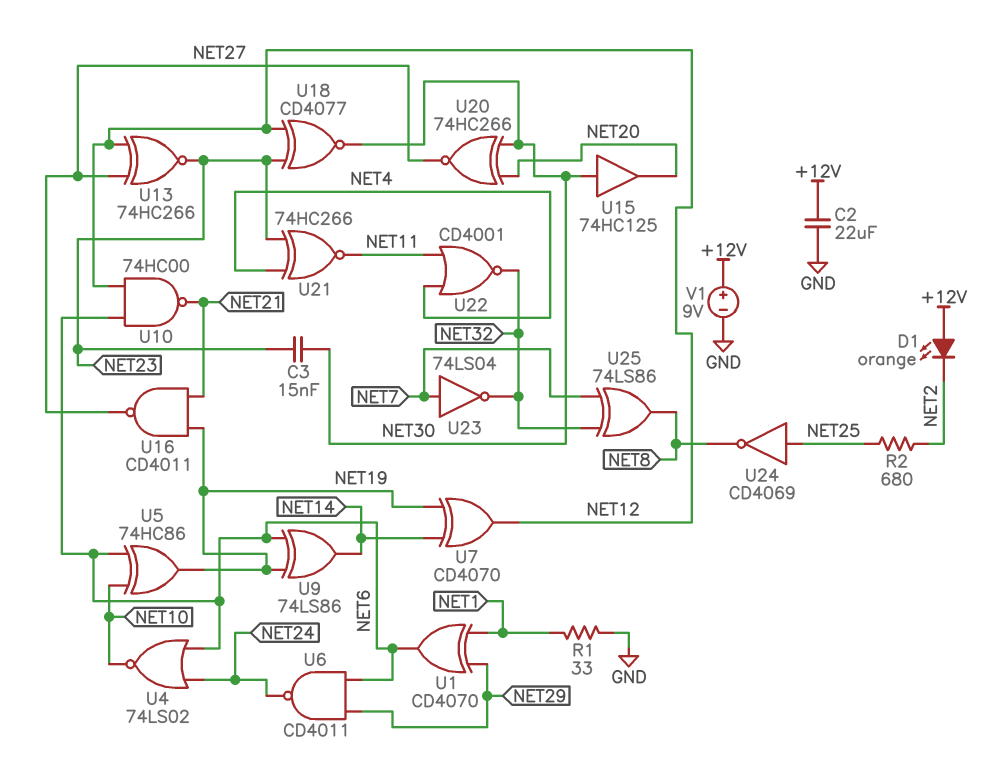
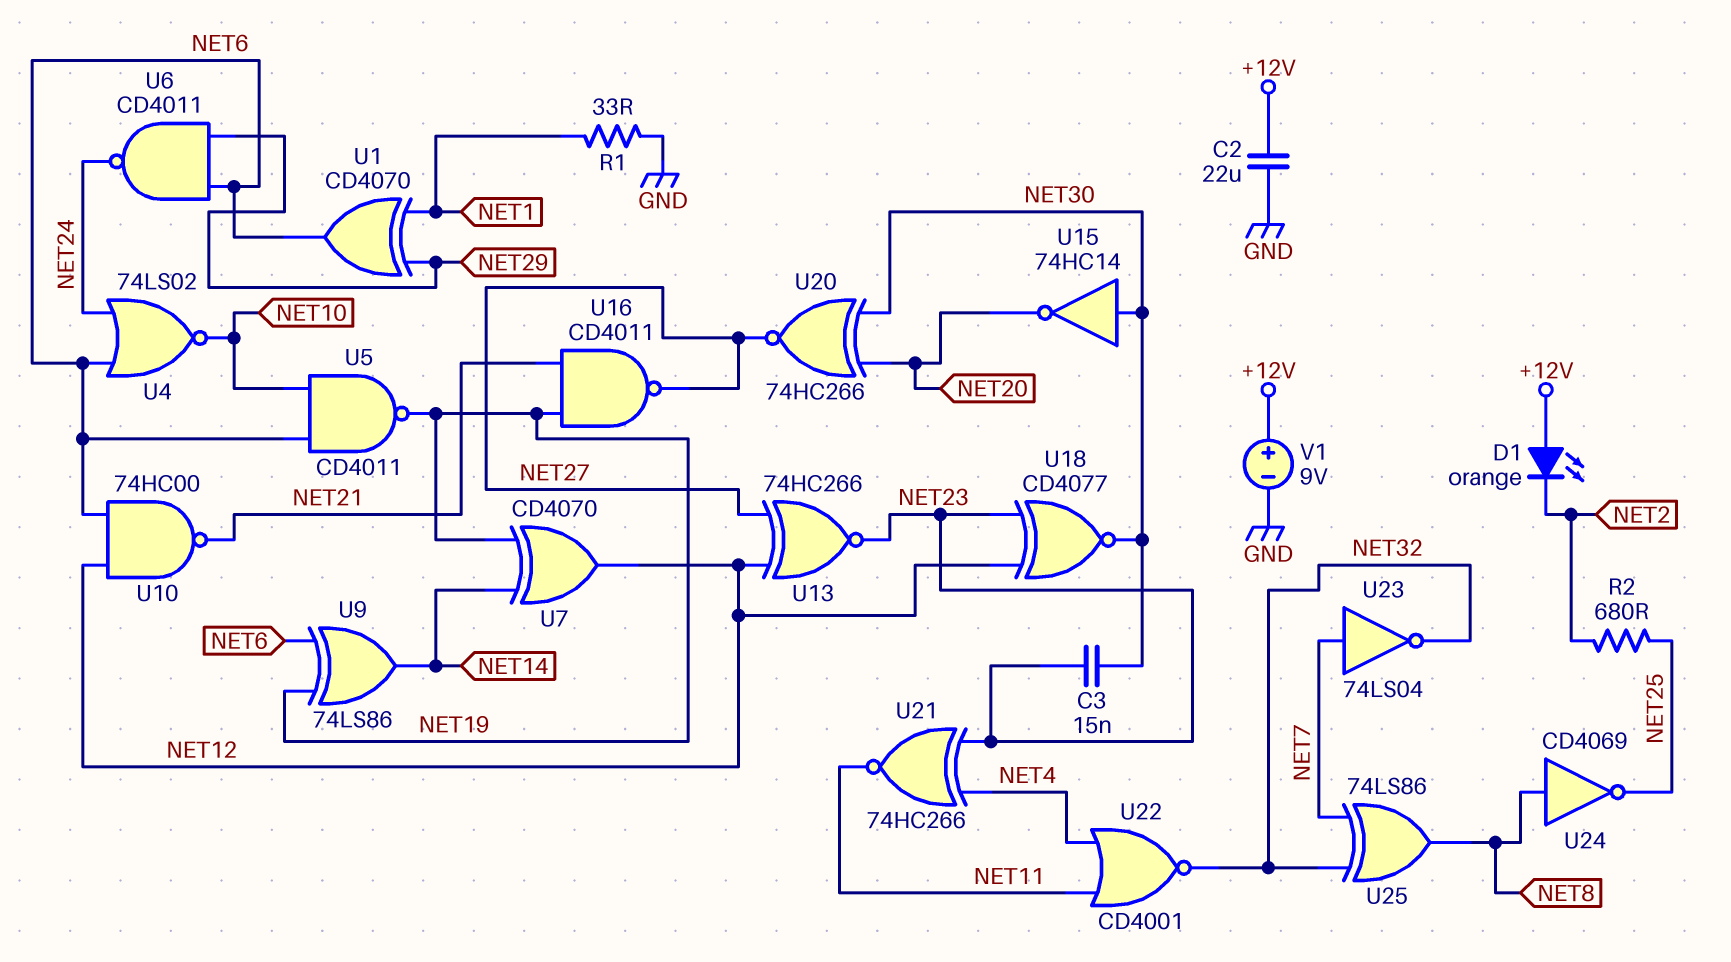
U5: XOR 74HC86 (in NET6, in NET10, out NET19) -> NAND CD4011 (in NET6, in NET10, out NET19)
U15: buffer 74HC125 (in NET30, out NET20) -> NOT 74HC14 (in NET30, out NET20)
U24: NOT CD4069 (in NET25, out NET8) -> NOT CD4069 (in NET8, out NET25)

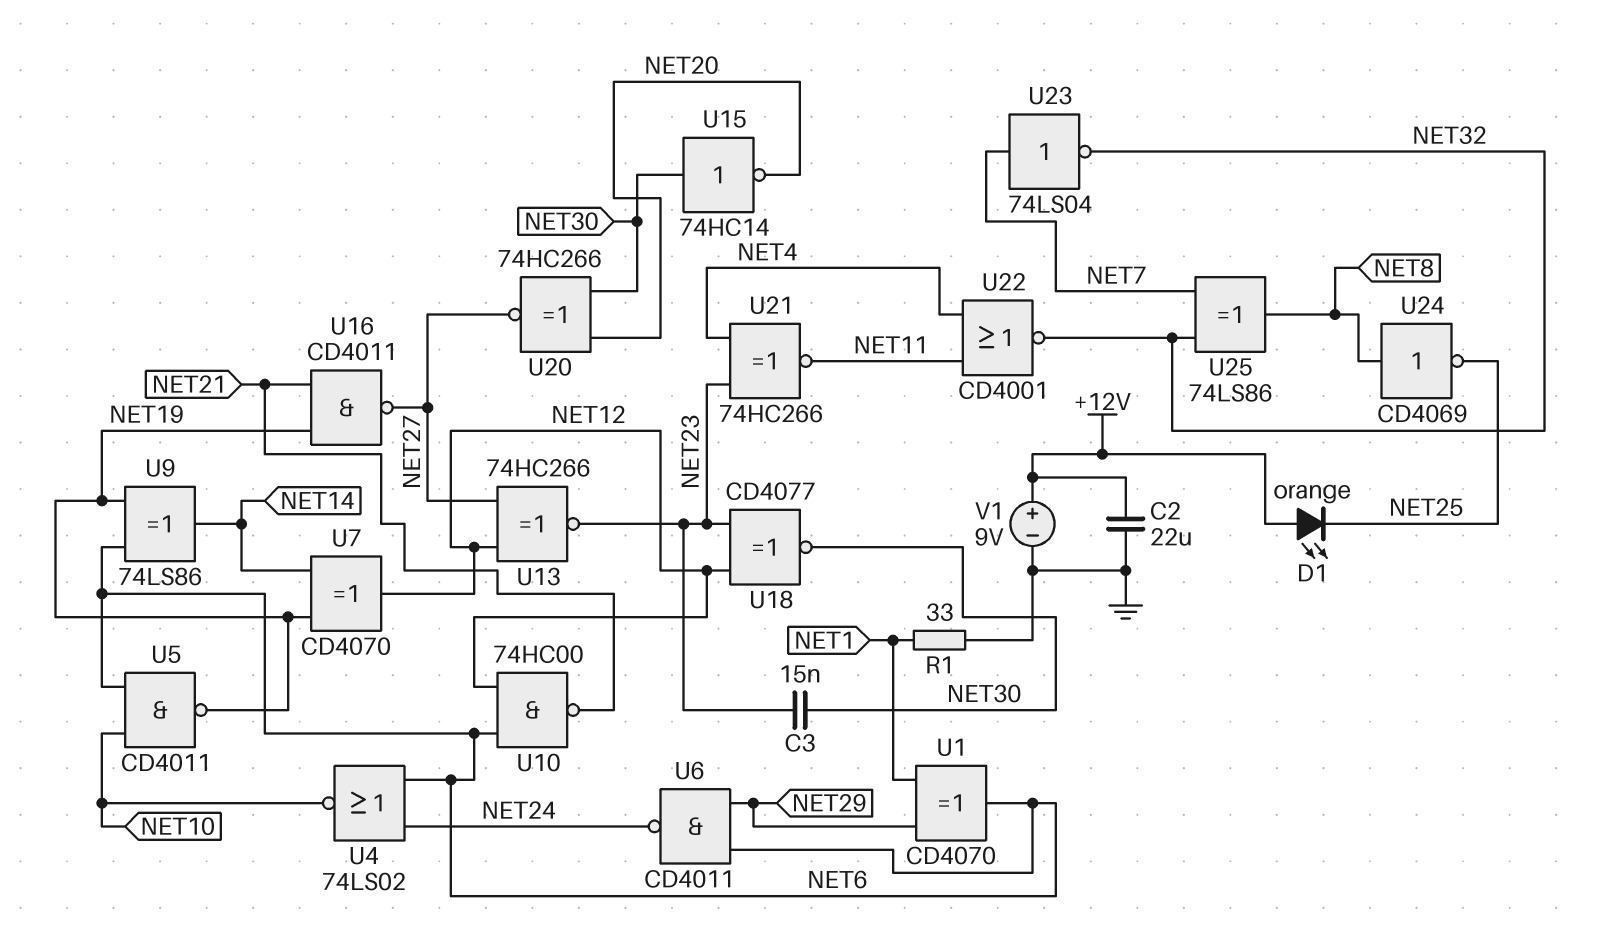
D1: LED orange (A +12V, K NET2) -> LED orange (A +12V, K NET25)
R2: 680 (NET2, NET25) -> none

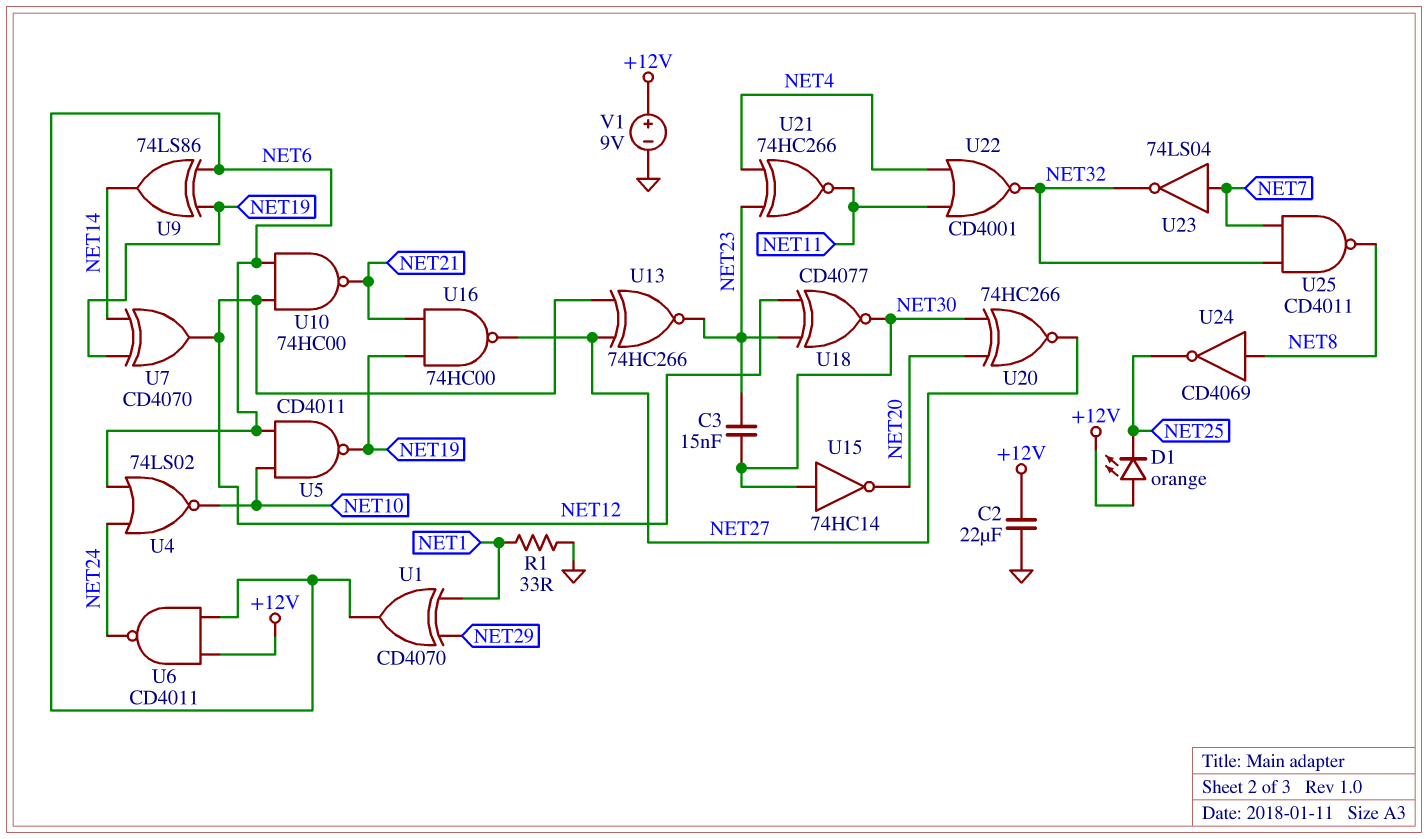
U6: NAND CD4011 (in NET6, in NET29, out NET24) -> NAND CD4011 (in +12V, in NET6, out NET24)
U16: NAND CD4011 (in NET19, in NET21, out NET27) -> NAND 74HC00 (in NET19, in NET21, out NET27)
U25: XOR 74LS86 (in NET7, in NET32, out NET8) -> NAND CD4011 (in NET7, in NET32, out NET8)

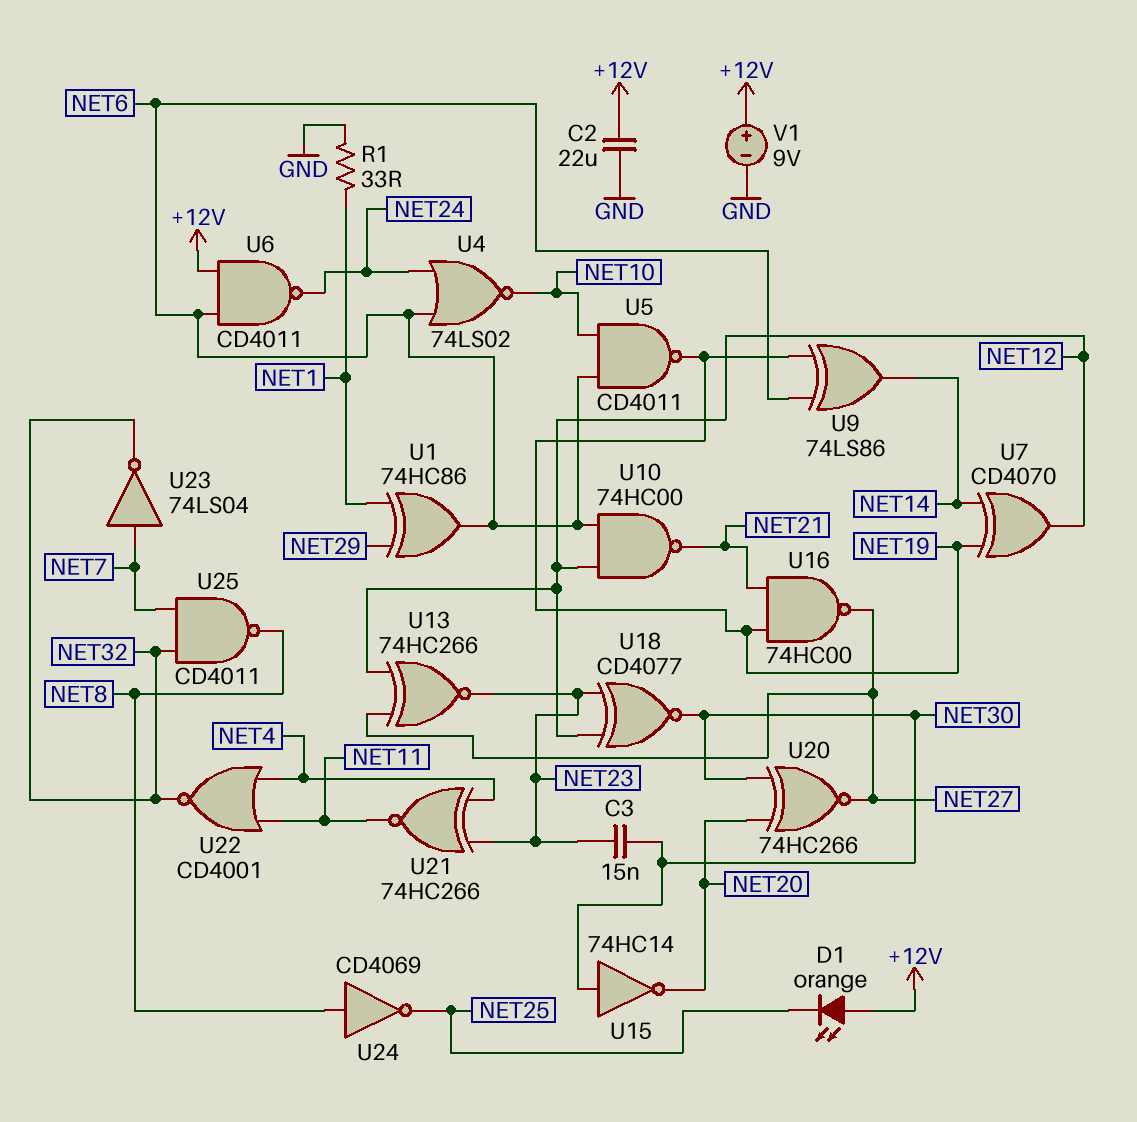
U1: XOR CD4070 (in NET1, in NET29, out NET6) -> XOR 74HC86 (in NET1, in NET29, out NET6)

